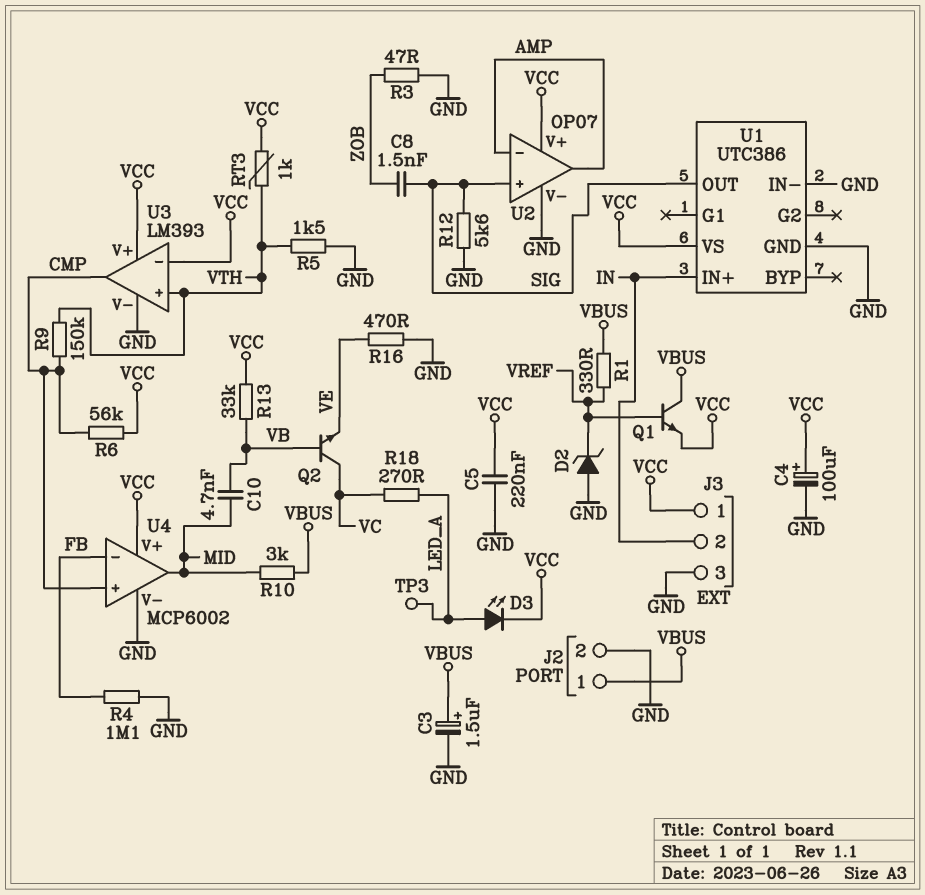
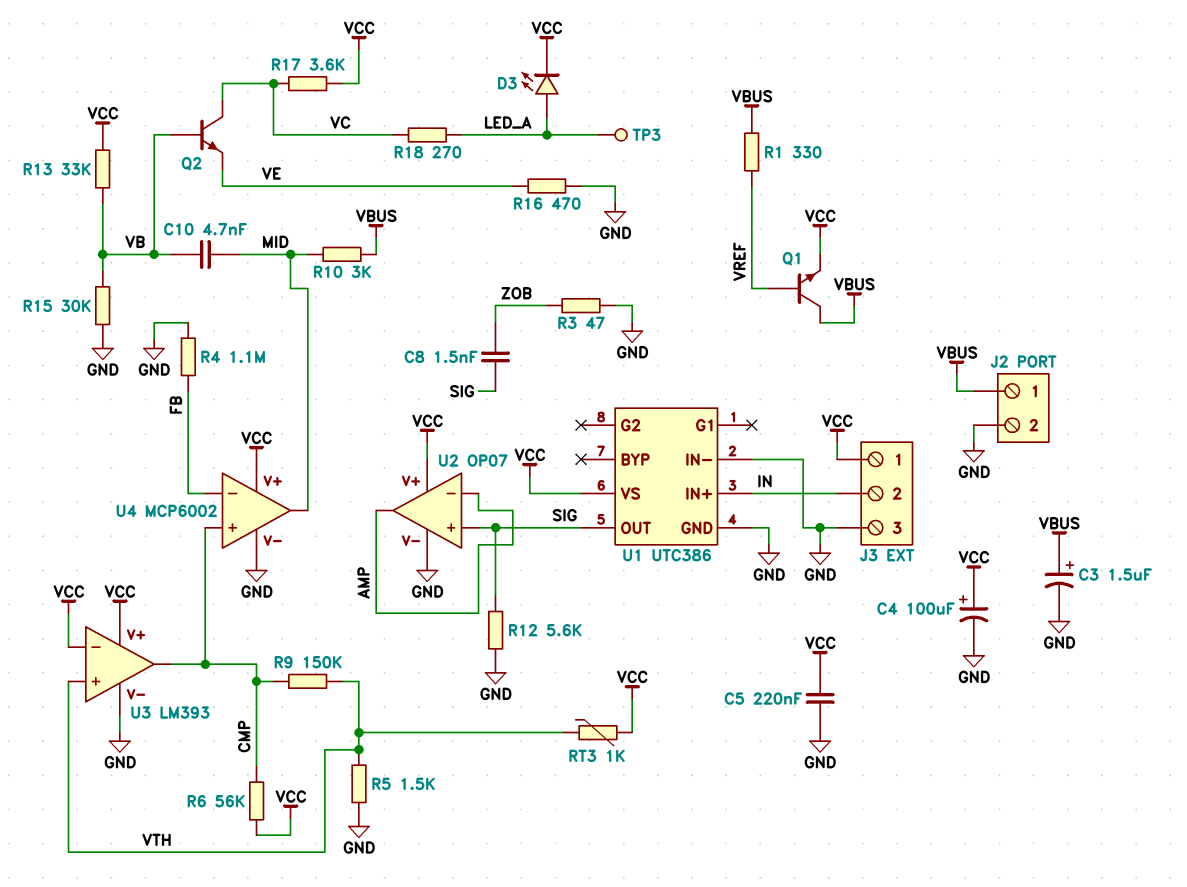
D2: zener (A GND, K VREF) -> none
R15: none -> 30k (GND, VB)
R17: none -> 3.6k (VC, VCC)

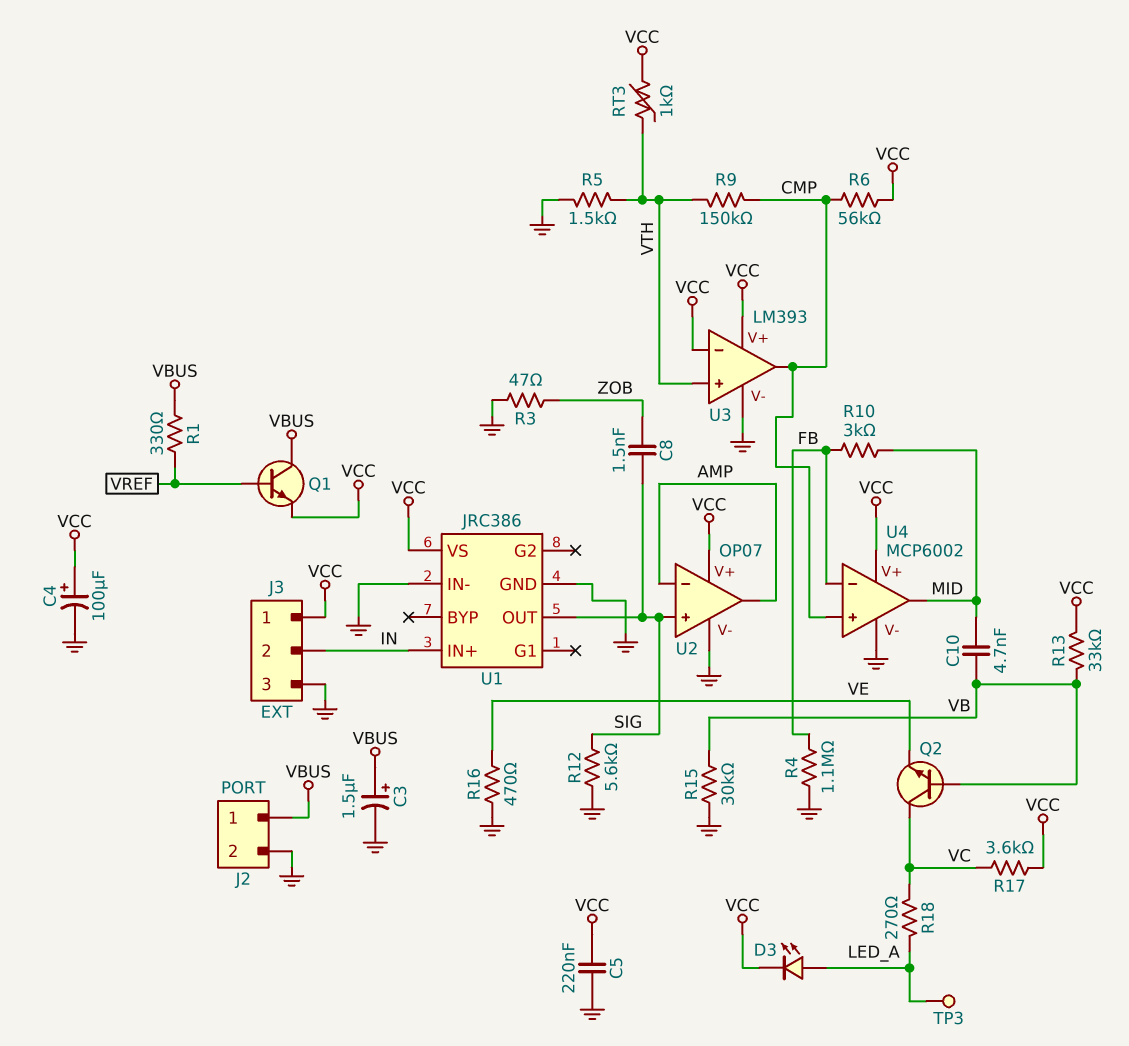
R10: 3k (MID, VBUS) -> 3k (FB, MID)
U1: UTC386 -> JRC386

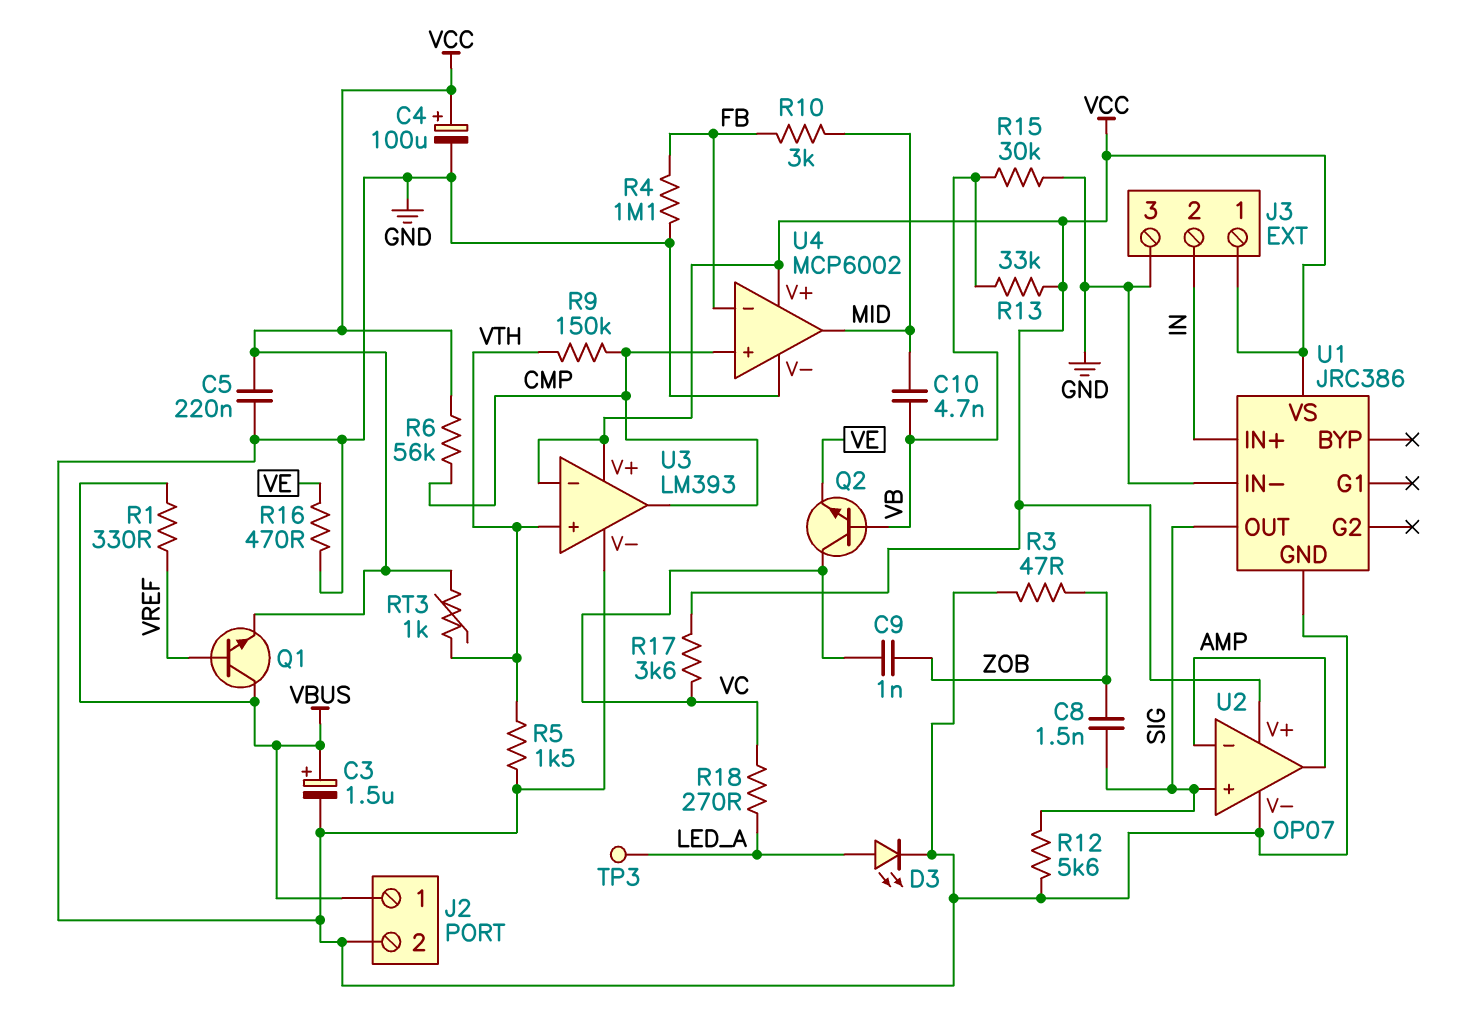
C9: none -> 1nF (VC, ZOB)
D3: LED (A LED_A, K VCC) -> LED (A LED_A, K GND)

